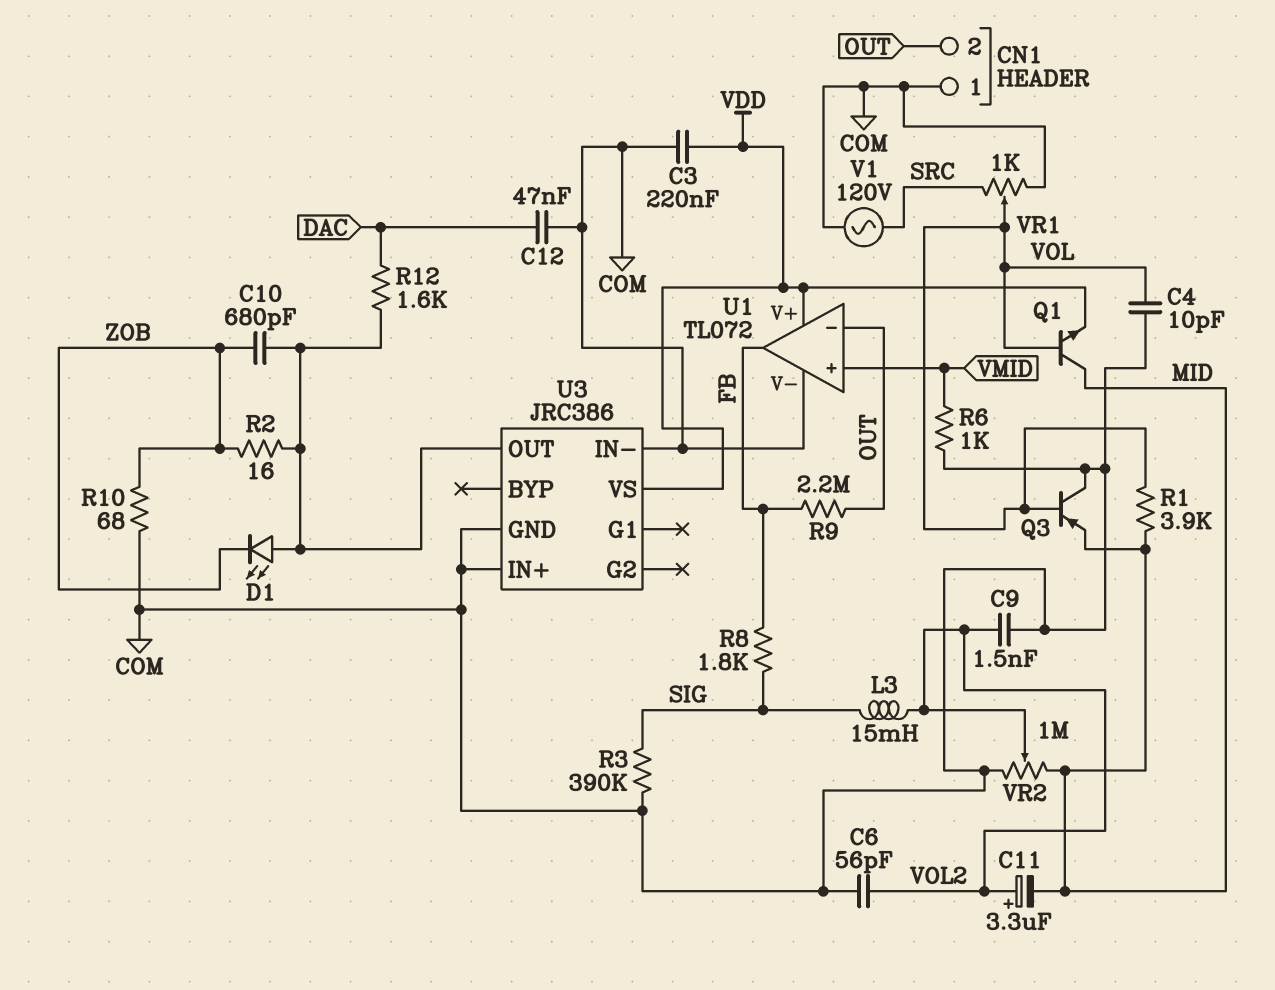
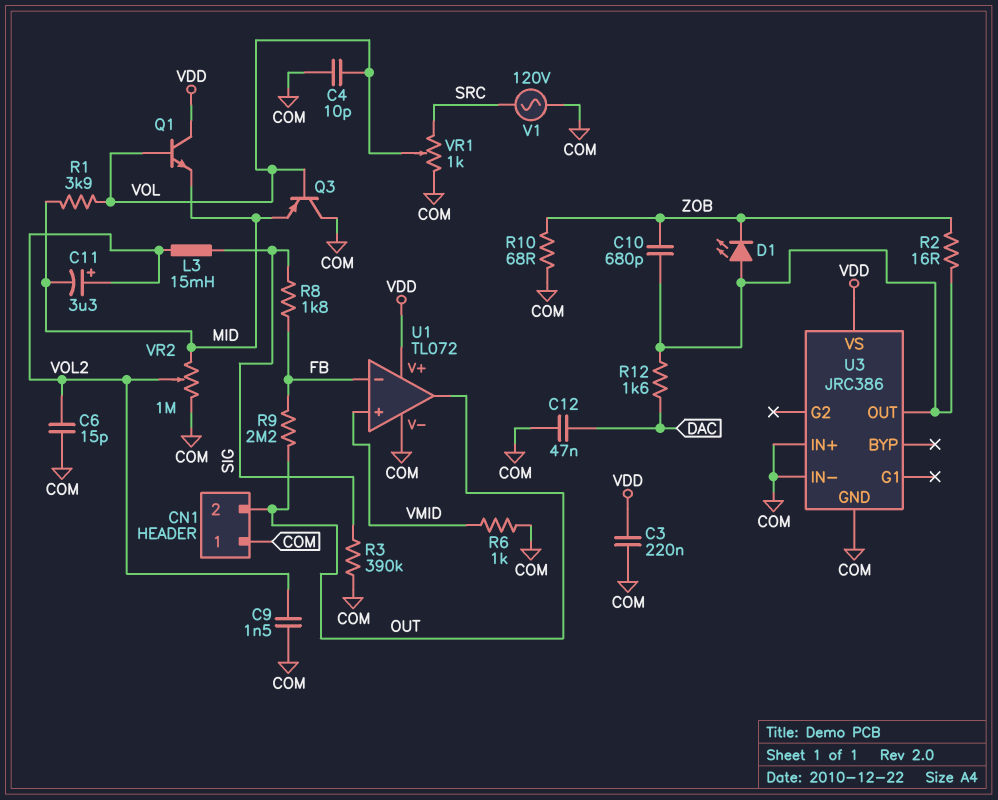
C6: 56pF (COM, VOL2) -> 15pF (COM, VOL2)
Q1: NPN (B VOL, C MID, E VDD) -> NPN (B VOL, C VDD, E MID)
U1 pin in-: OUT -> FB
U1 pin out: FB -> OUT

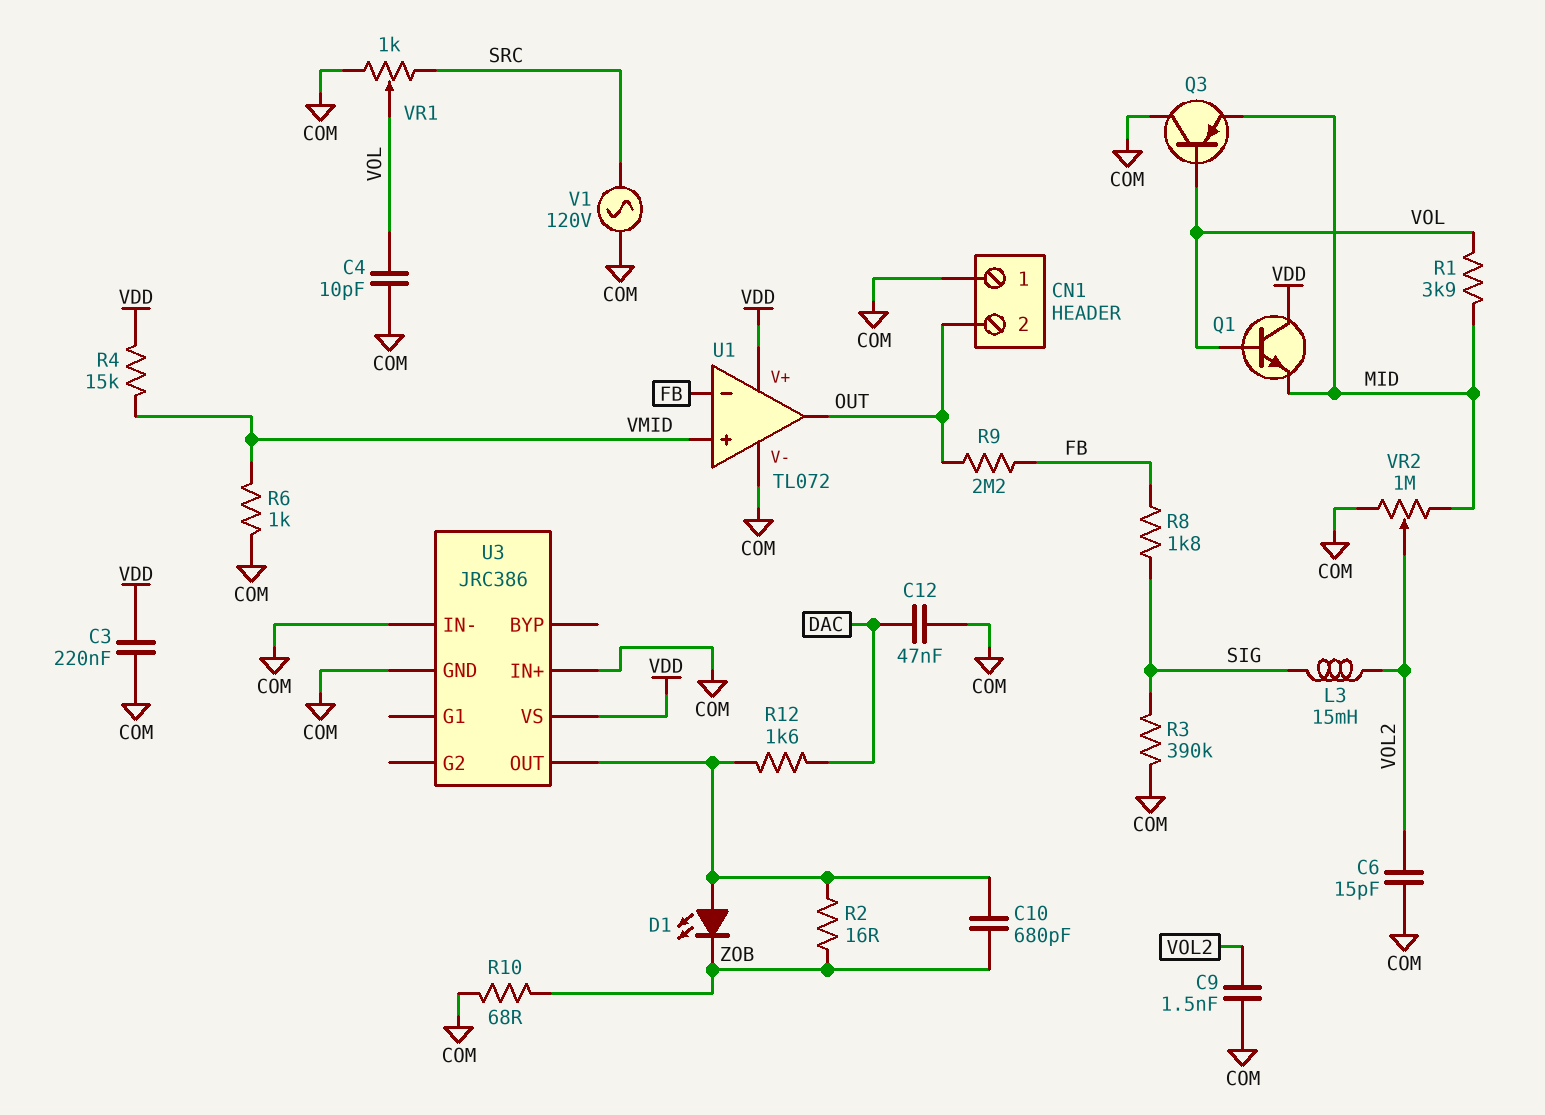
C11: 3.3uF (plus VOL2, minus MID) -> none
R4: none -> 15k (VDD, VMID)

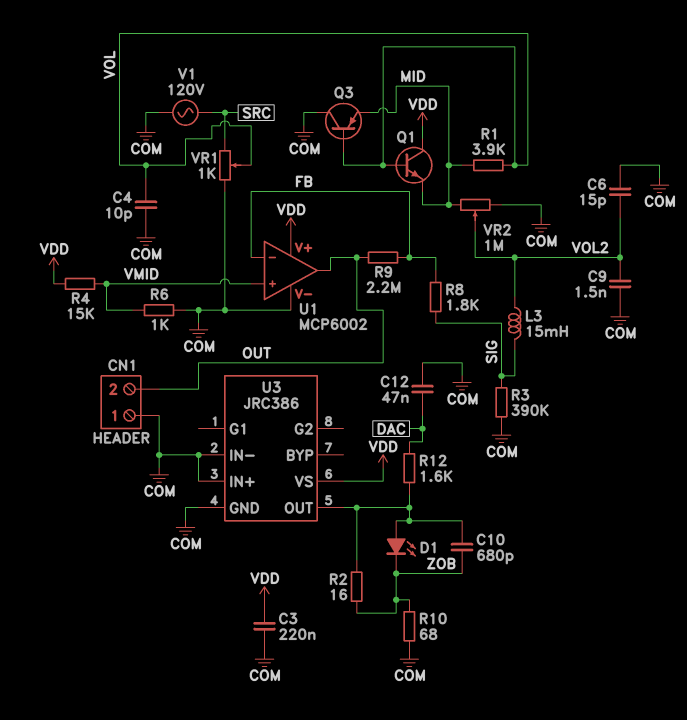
U1: TL072 -> MCP6002

